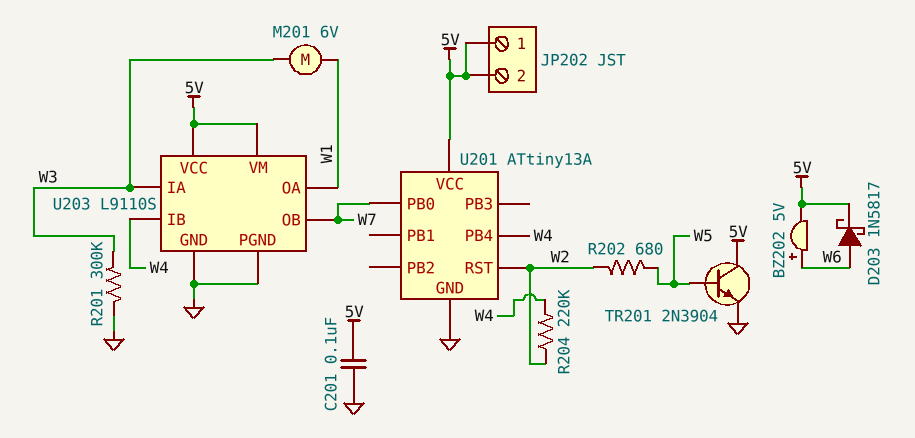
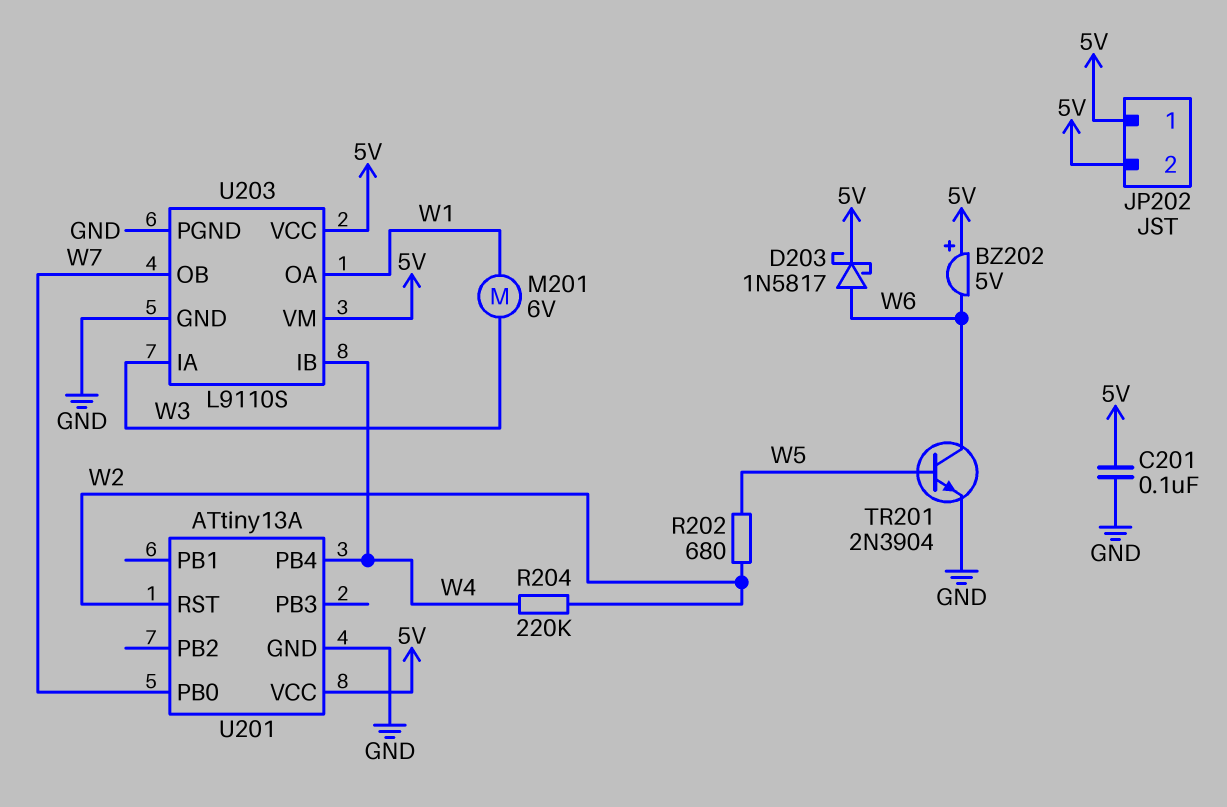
BZ202: buzzer 5V (plus W6, minus 5V) -> buzzer 5V (plus 5V, minus W6)
R201: 300k (GND, W3) -> none
TR201: NPN 2N3904 (B W5, C 5V, E GND) -> NPN 2N3904 (B W5, C W6, E GND)

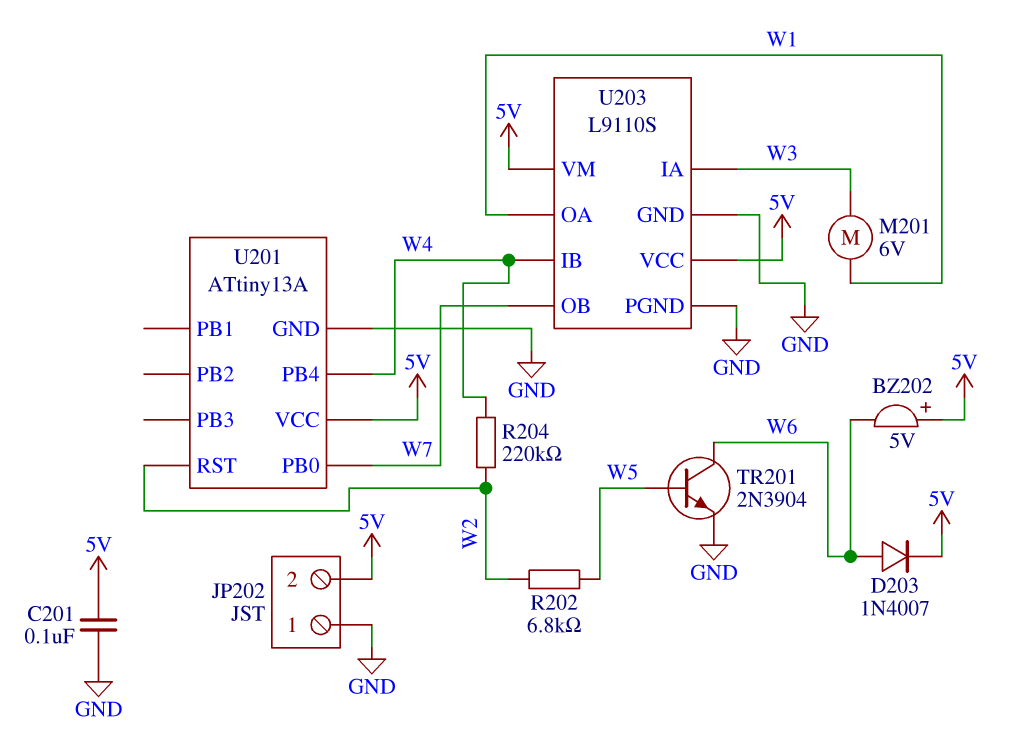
D203: schottky 1N5817 (A W6, K 5V) -> diode 1N4007 (A W6, K 5V)
JP202 pin 1: 5V -> GND
R202: 680 (W2, W5) -> 6.8k (W2, W5)

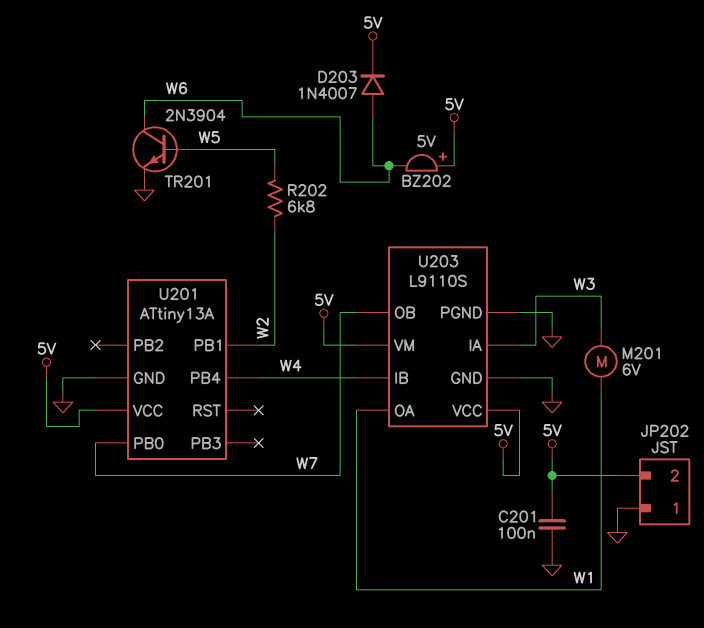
R204: 220k (W2, W4) -> none
U201 pin PB1: none -> W2
U201 pin RST: W2 -> none

